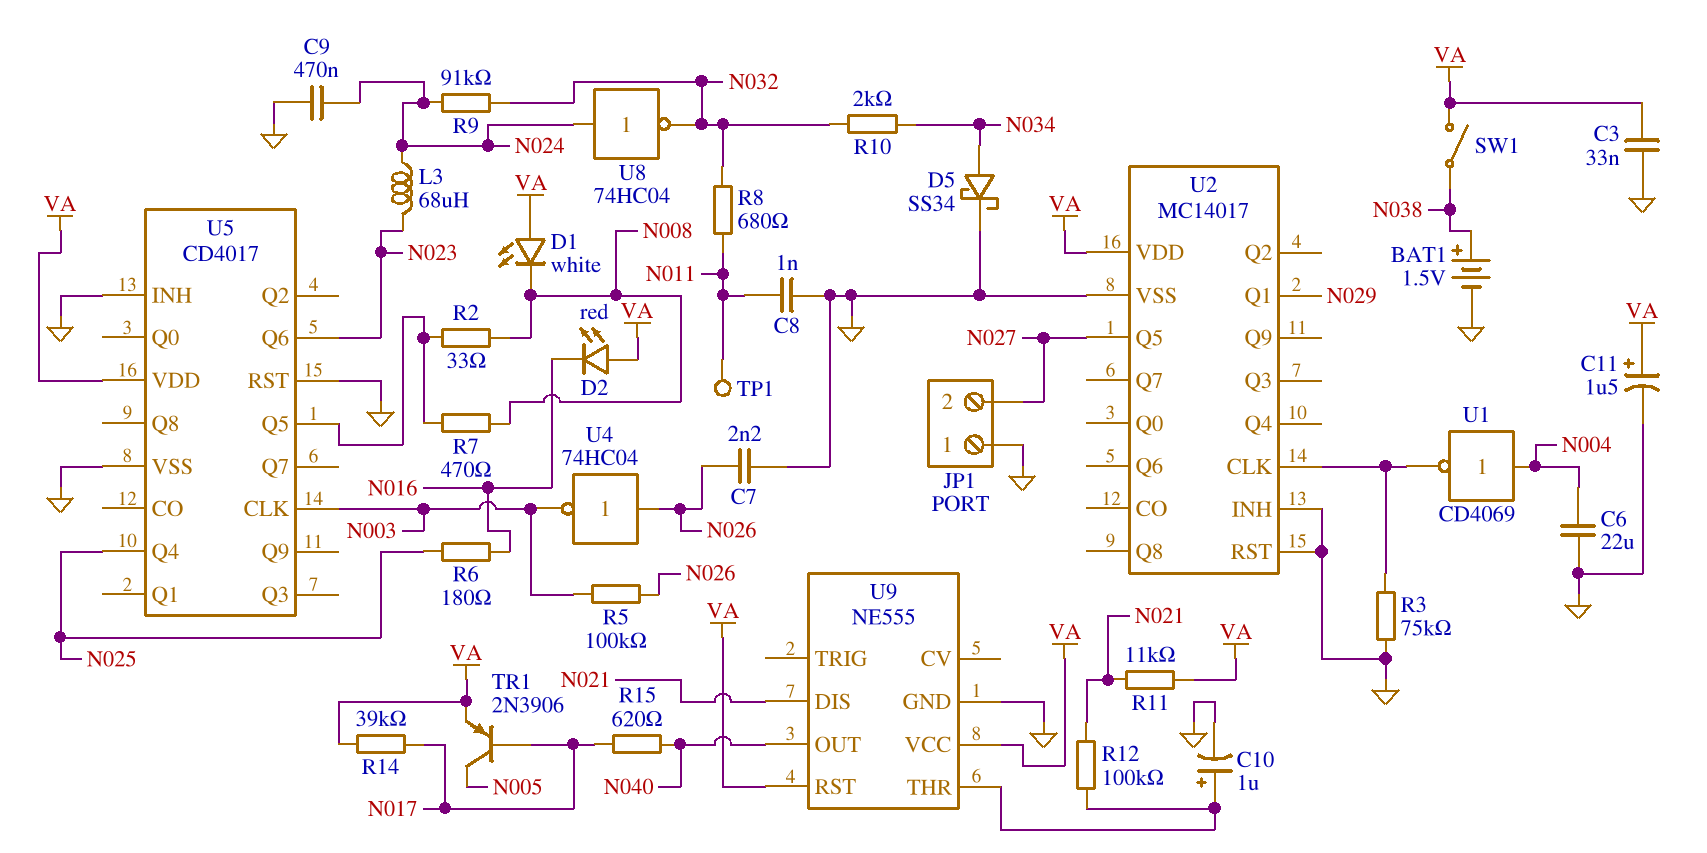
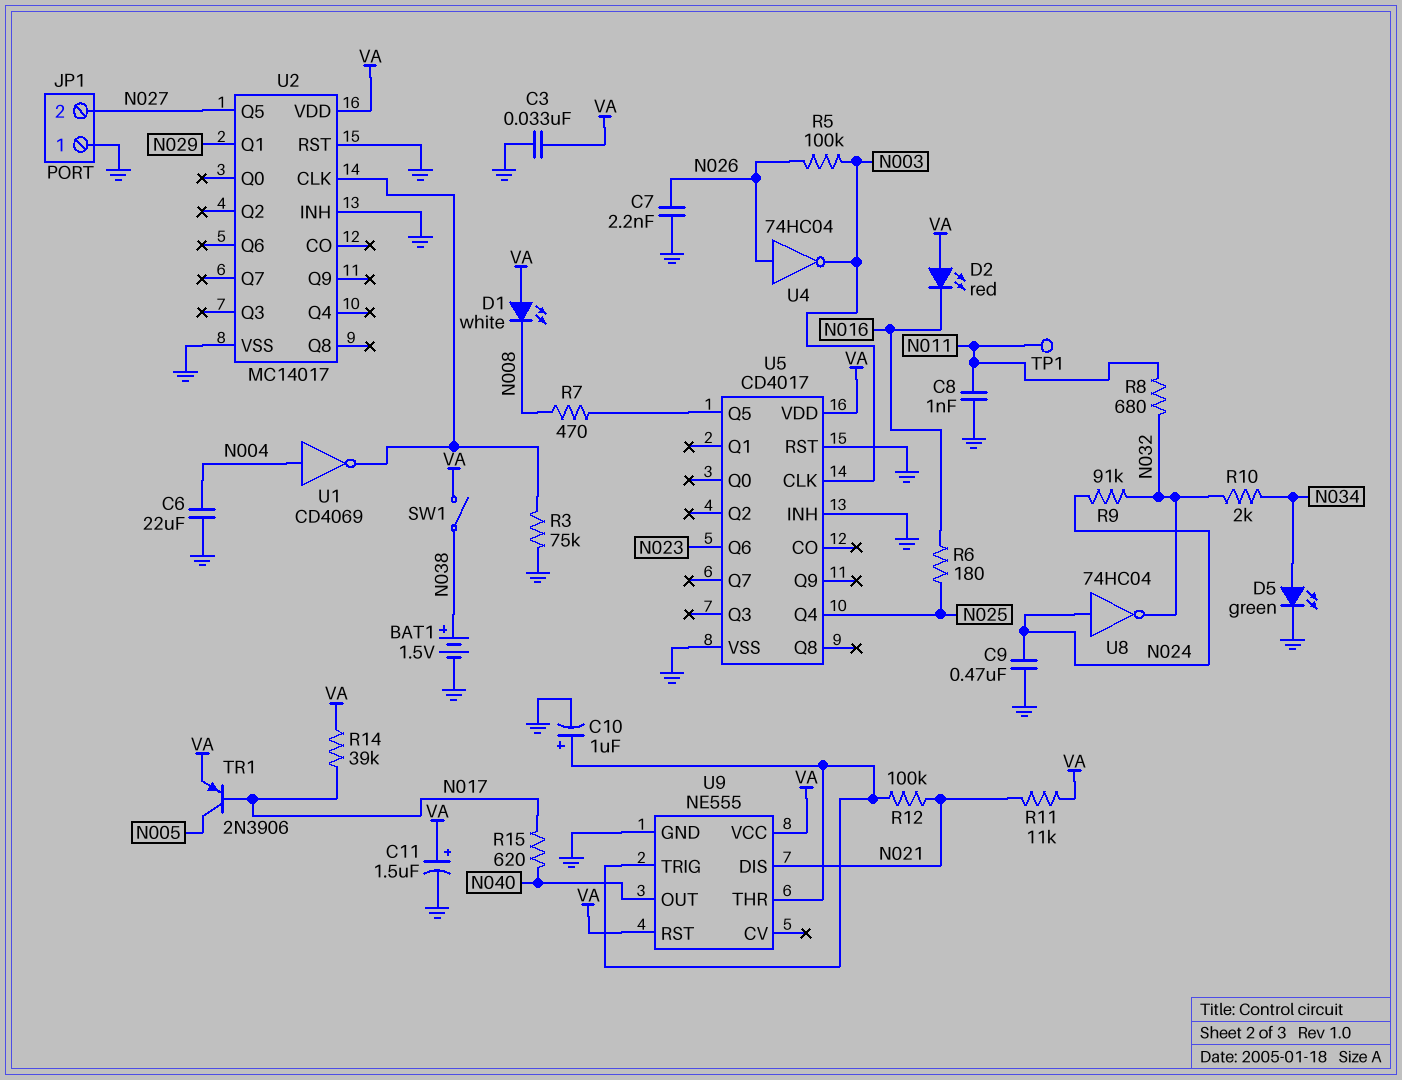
D5: schottky SS34 (A N034, K GND) -> LED green (A N034, K GND)
L3: 68uH (N023, N024) -> none
R2: 33 (N008, U5/Q5) -> none
U9 pin TRIG: none -> U9/THR

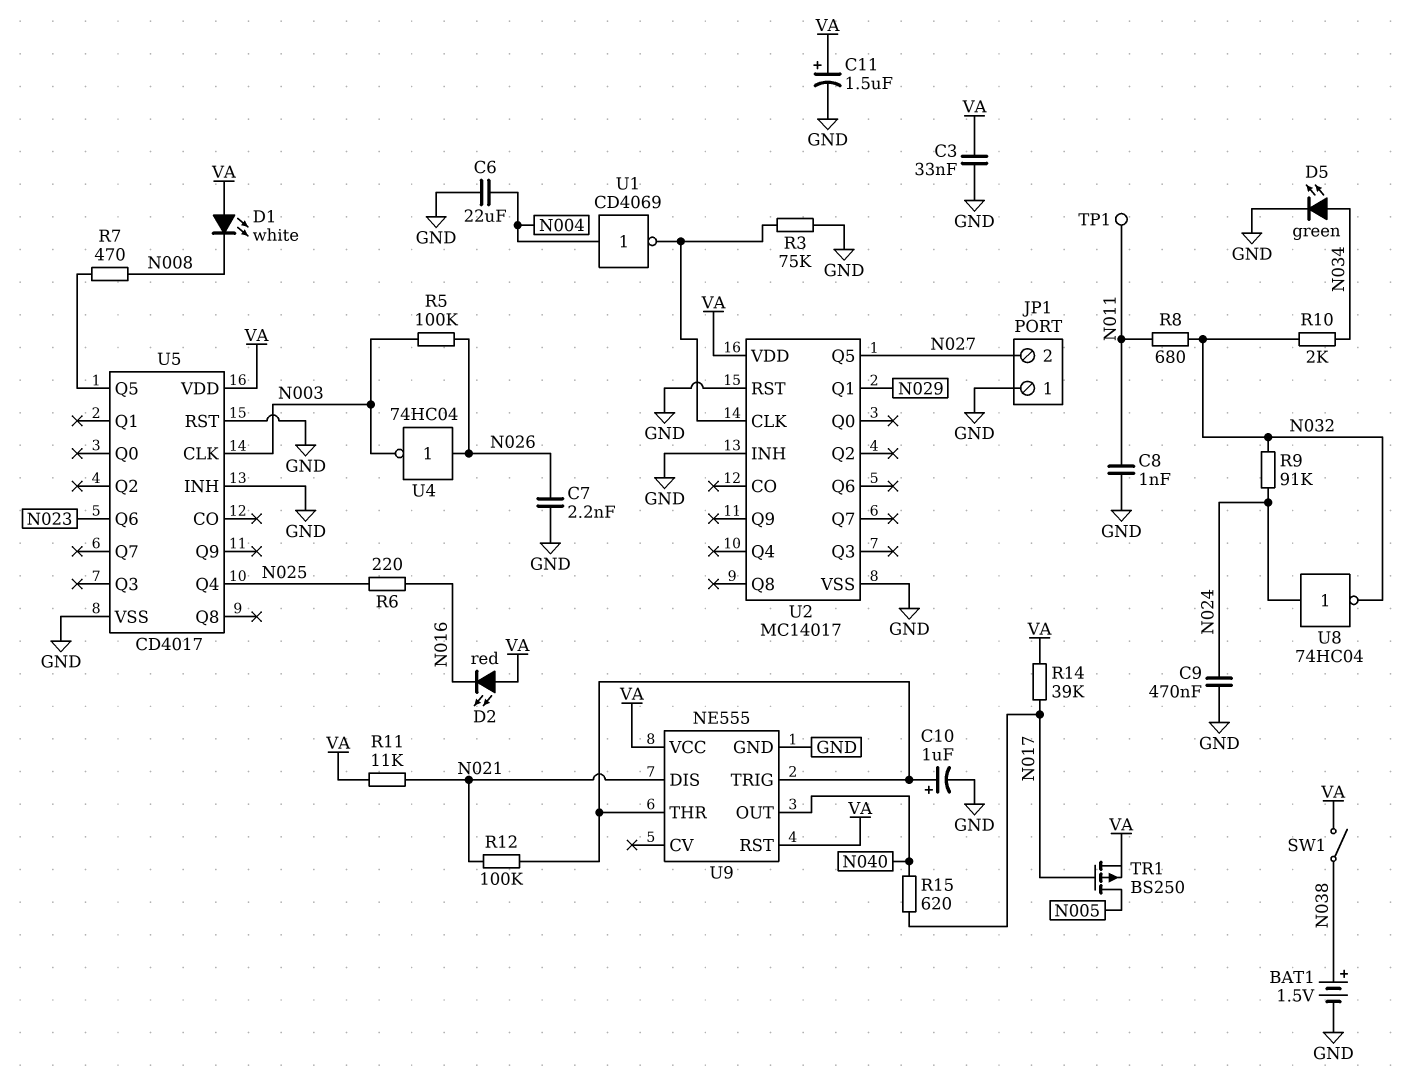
R6: 180 (N016, N025) -> 220 (N016, N025)
TR1: PNP 2N3906 (B N017, C N005, E VA) -> PMOS BS250 (G N017, D N005, S VA)

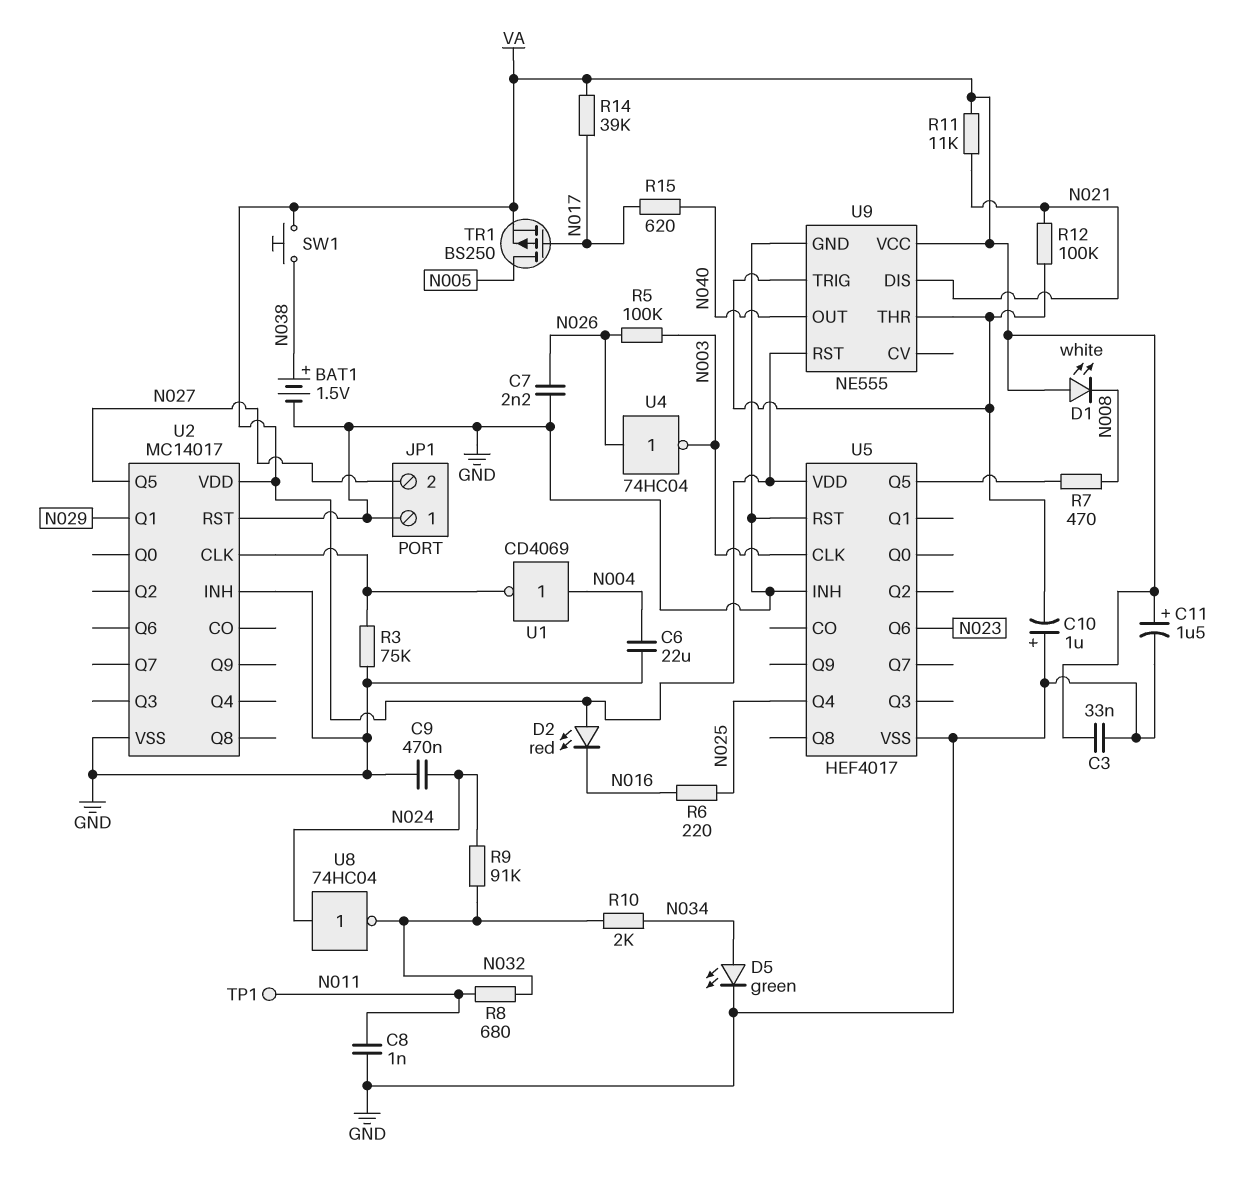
C10: 1uF (plus U9/THR, minus GND) -> 1uF (plus GND, minus U9/THR)
SW1: switch (N038, VA) -> button (N038, VA)
U5: CD4017 -> HEF4017

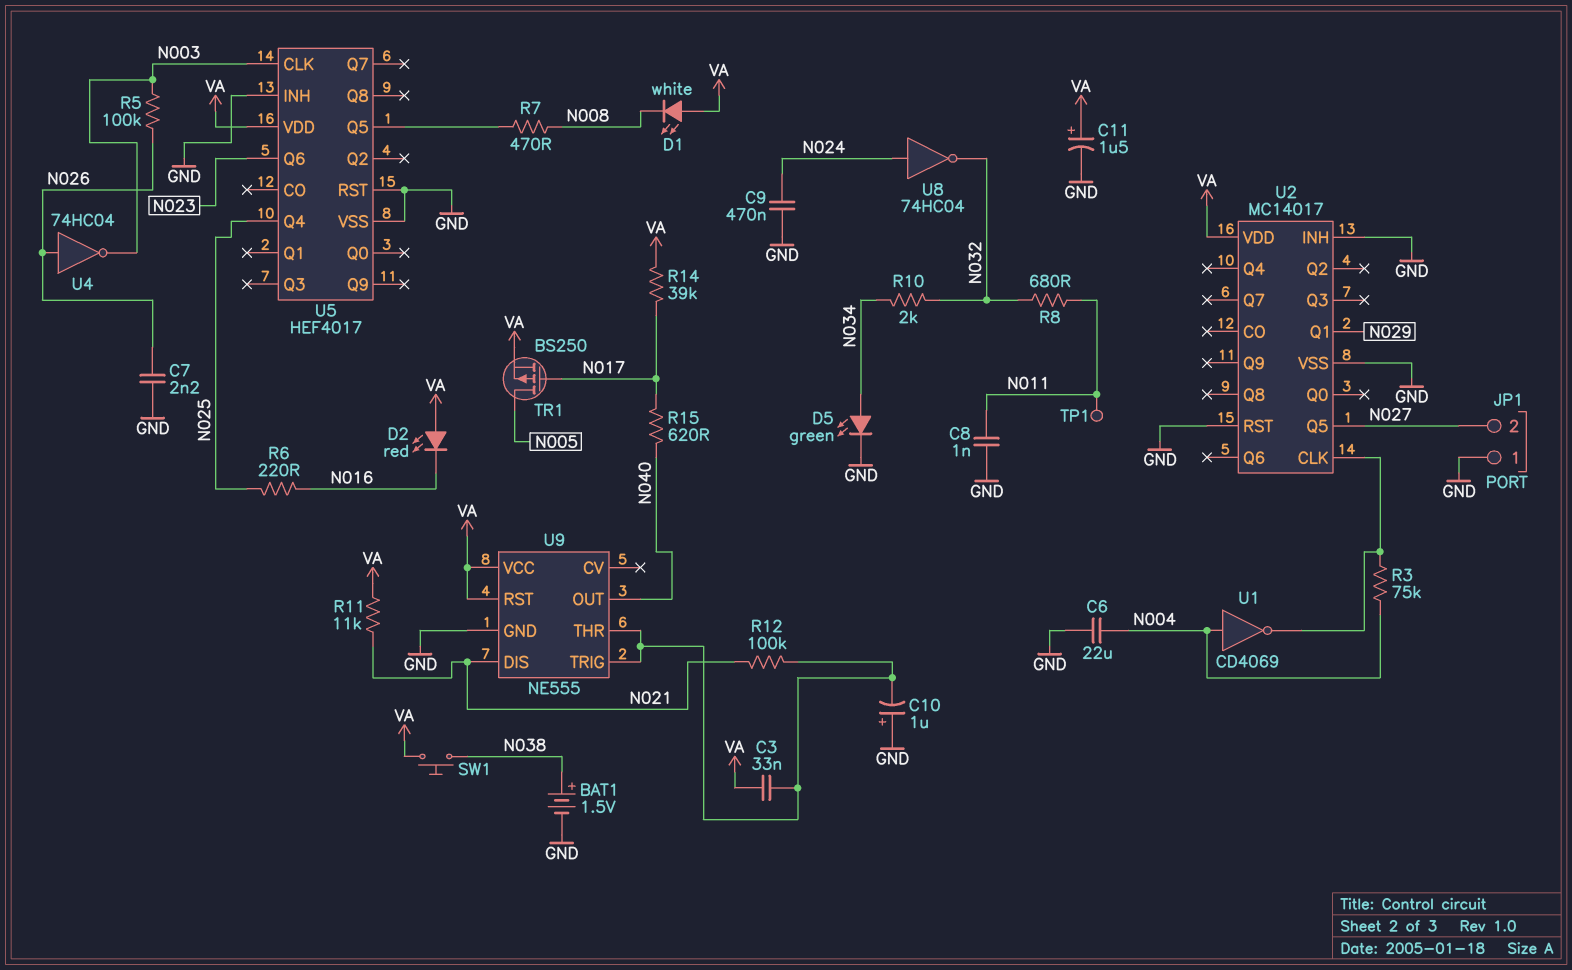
C3: 33nF (GND, VA) -> 33nF (U9/THR, VA)
R3: 75k (GND, U2/CLK) -> 75k (N004, U2/CLK)
R9: 91k (N024, N032) -> none

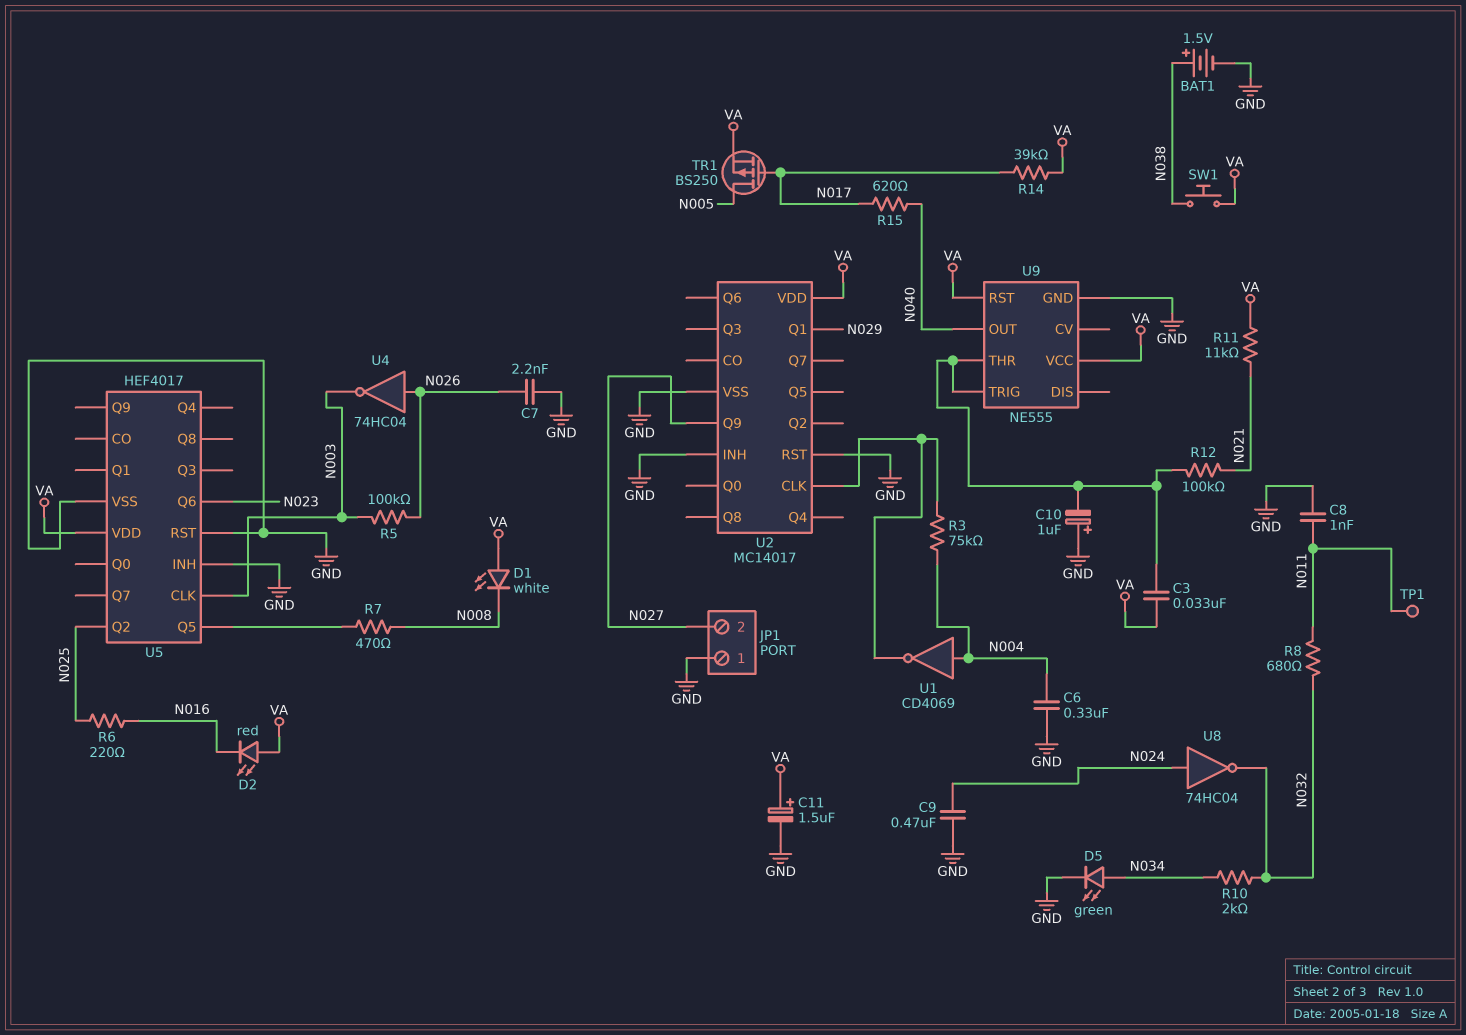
C6: 22uF (GND, N004) -> 330nF (GND, N004)
U2 pin Q5: N027 -> none
U2 pin Q9: none -> N027
U5 pin Q2: none -> N025
U5 pin Q4: N025 -> none
U9 pin DIS: N021 -> none

